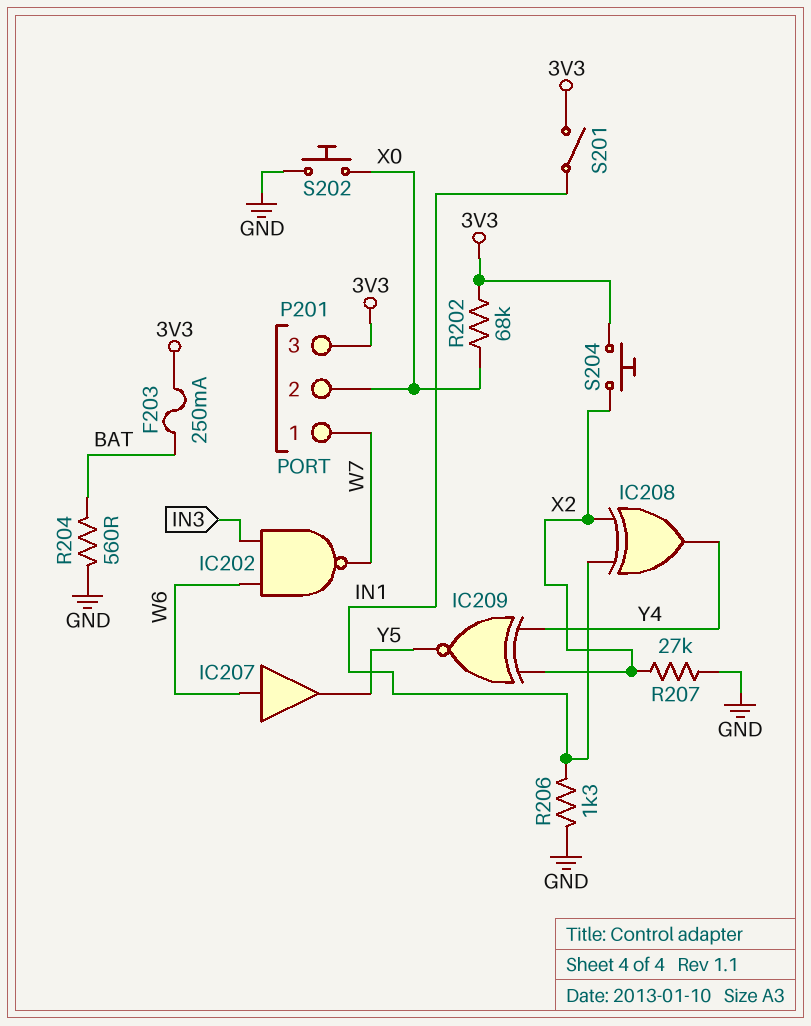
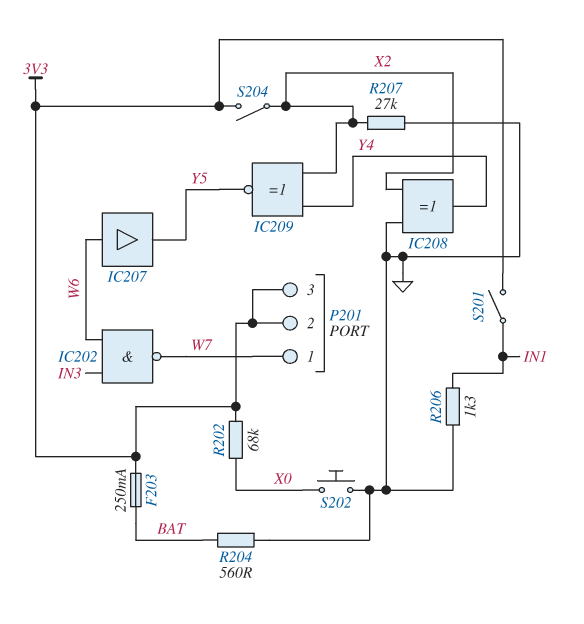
IC208: XOR (in IN1, in X2, out Y4) -> XOR (in GND, in X2, out Y4)
P201 pin 2: X0 -> 3V3
S204: button (3V3, X2) -> switch (3V3, X2)

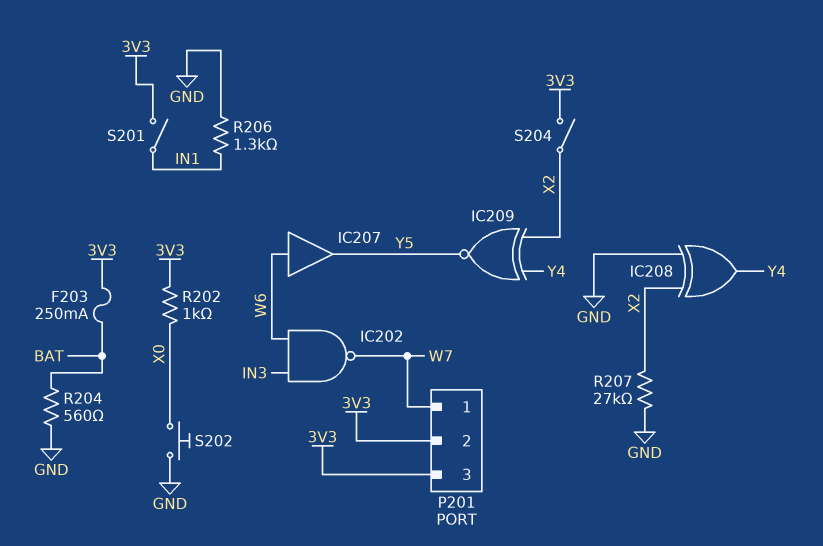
R202: 68k (3V3, X0) -> 1k (3V3, X0)

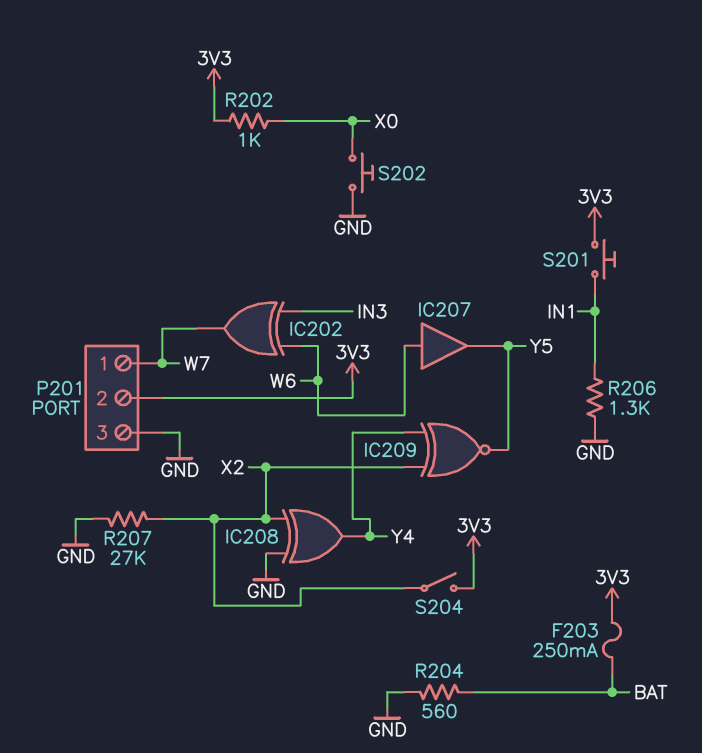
IC202: NAND (in IN3, in W6, out W7) -> XOR (in IN3, in W6, out W7)
P201 pin 3: 3V3 -> GND
S201: switch (3V3, IN1) -> button (3V3, IN1)

